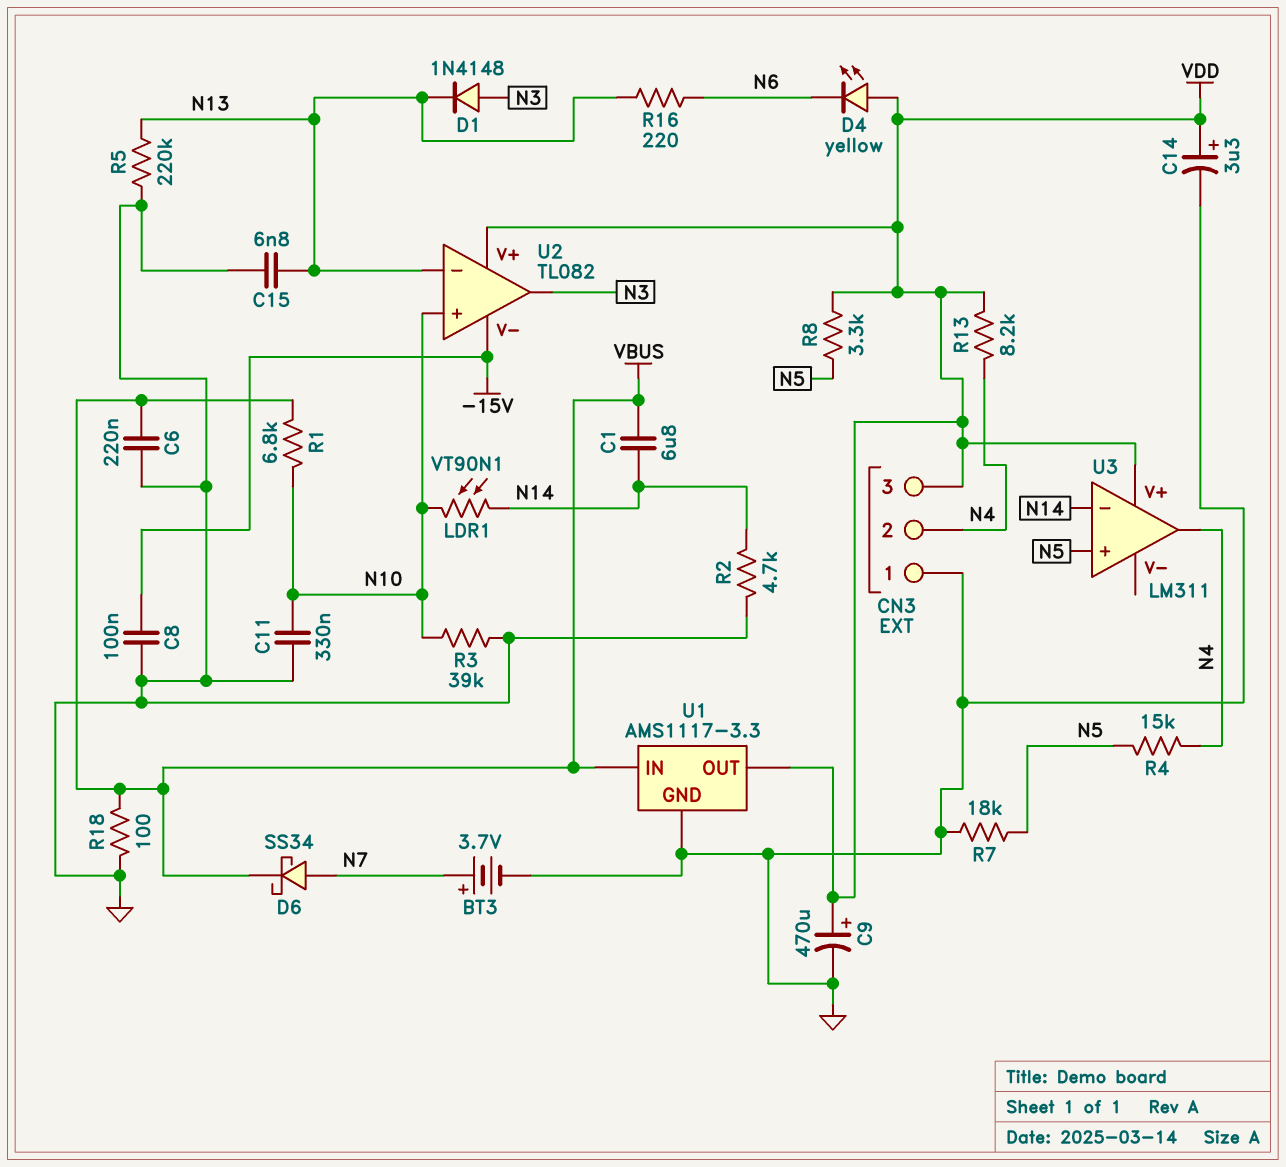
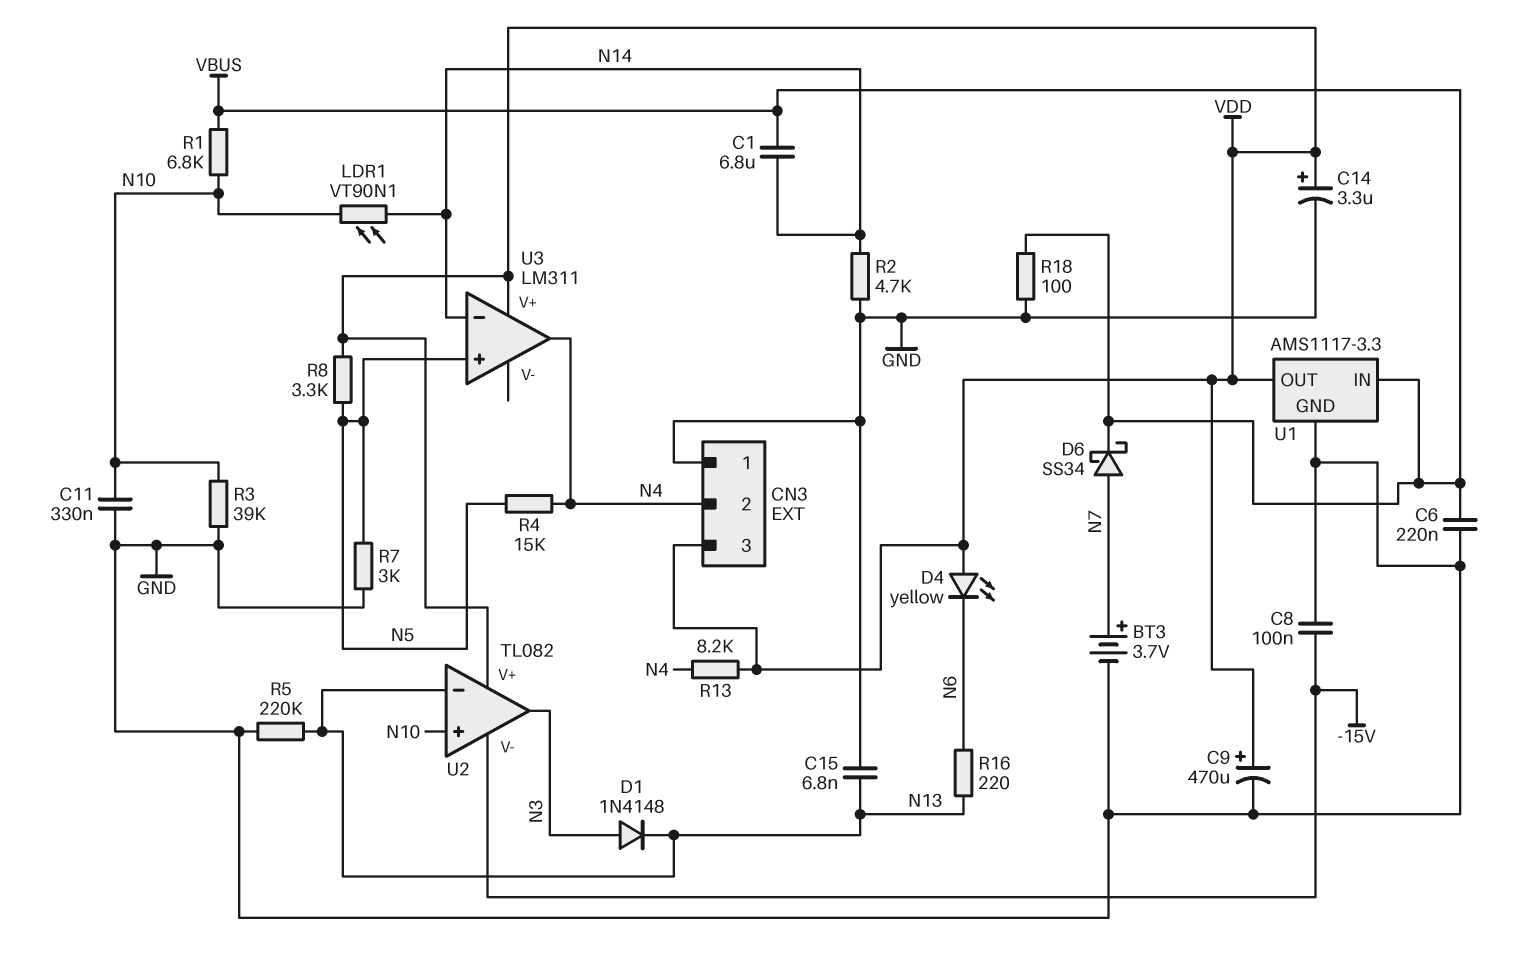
R7: 18k (GND, N5) -> 3k (GND, N5)

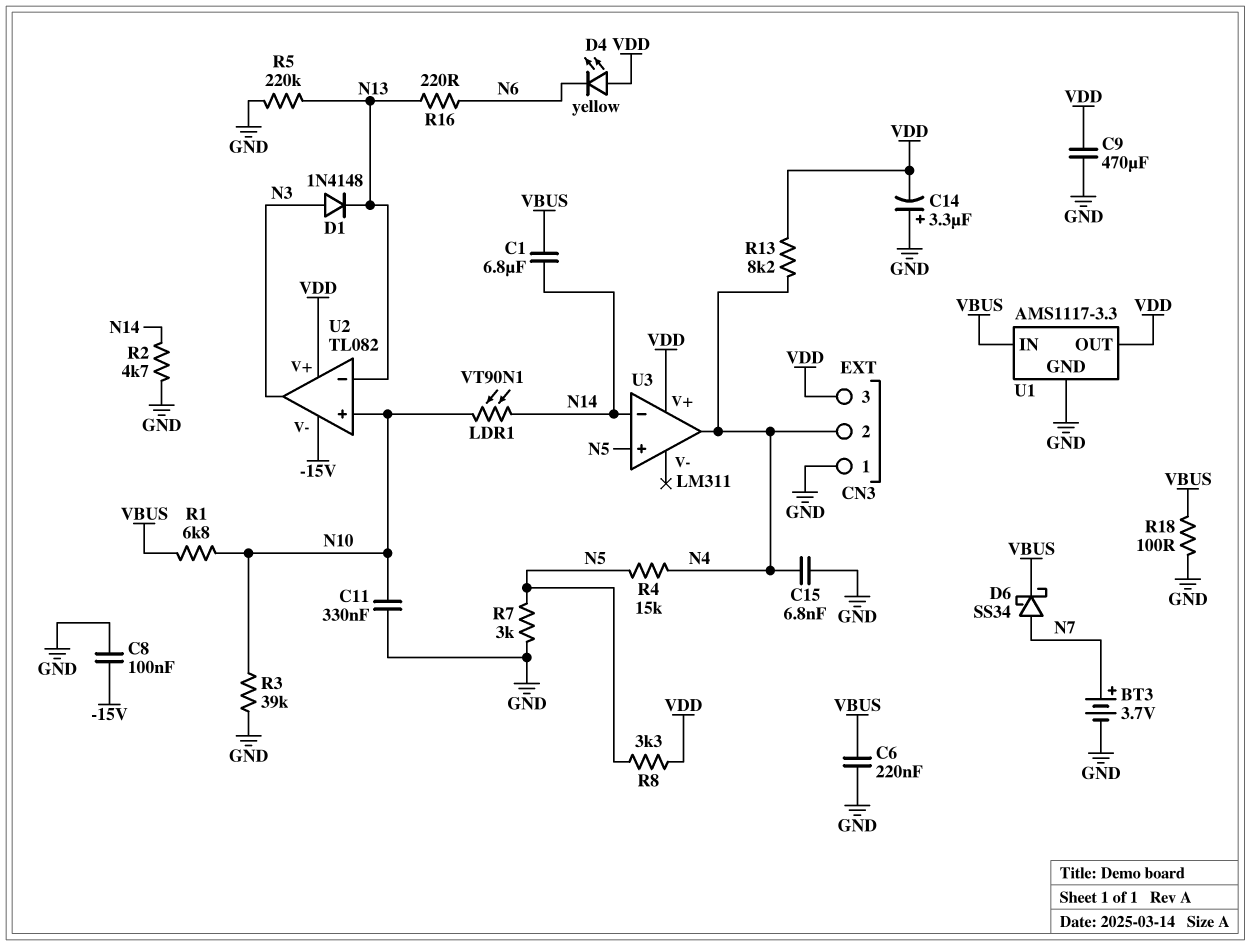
C9: 470uF (plus VDD, minus GND) -> 470uF (GND, VDD)
C14: 3.3uF (plus VDD, minus GND) -> 3.3uF (plus GND, minus VDD)
C15: 6.8nF (GND, N13) -> 6.8nF (GND, N4)

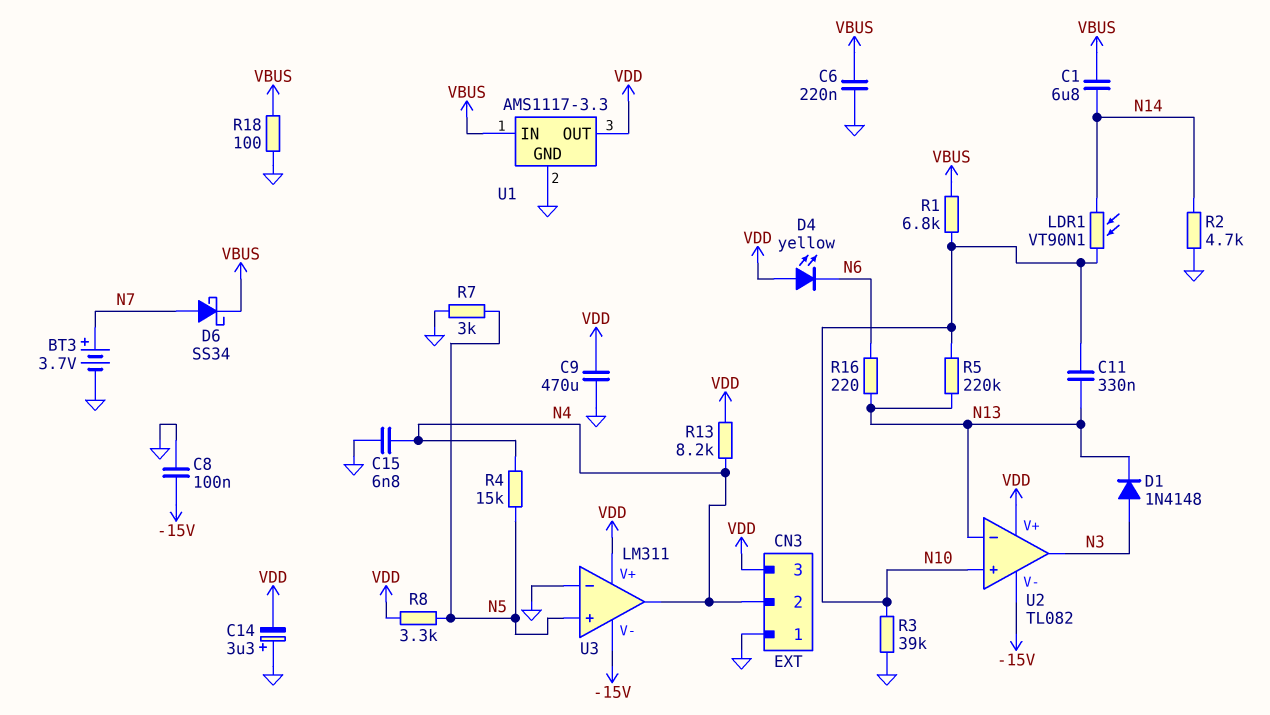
C11: 330nF (GND, N10) -> 330nF (N10, N13)
R5: 220k (GND, N13) -> 220k (N10, N13)
U3 pin V-: none -> -15V
U3 pin in-: N14 -> GND

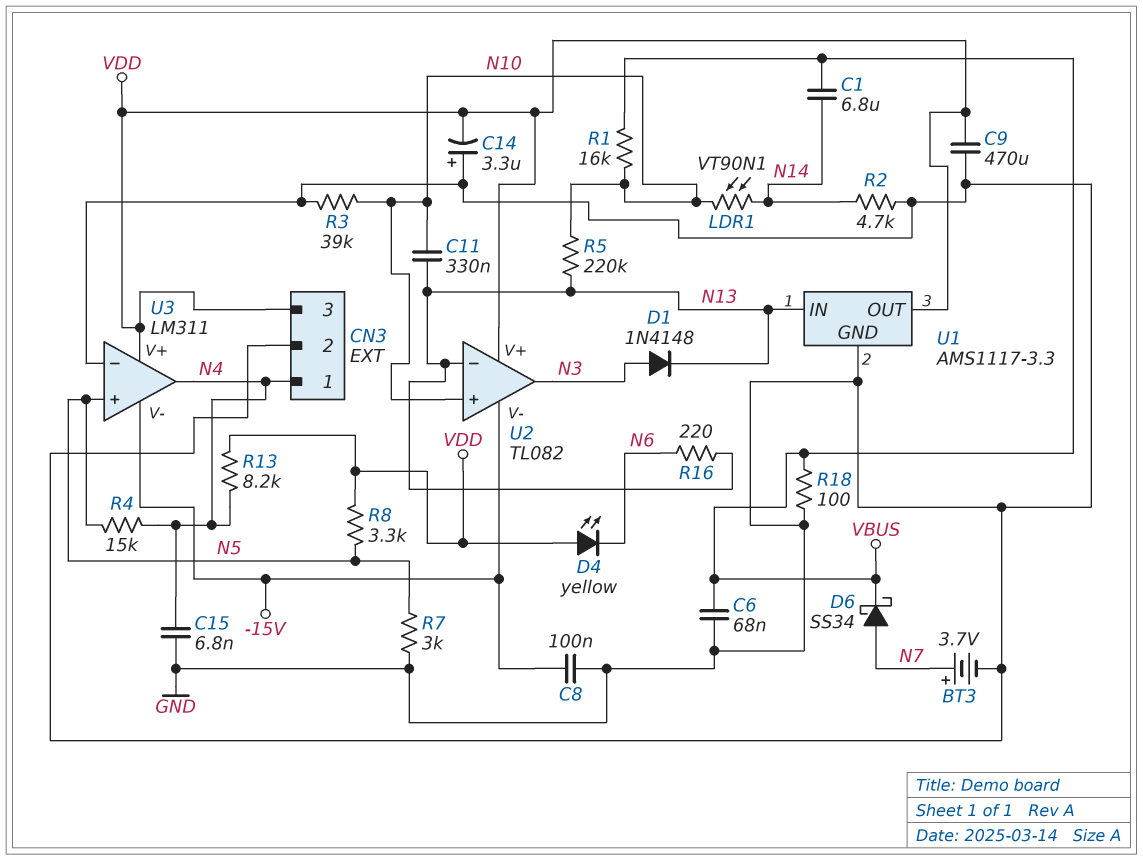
C6: 220nF (GND, VBUS) -> 68nF (GND, VBUS)
CN3 pin 1: GND -> N4
CN3 pin 2: N4 -> GND
R1: 6.8k (N10, VBUS) -> 16k (N10, VBUS)
U1 pin IN: VBUS -> N13

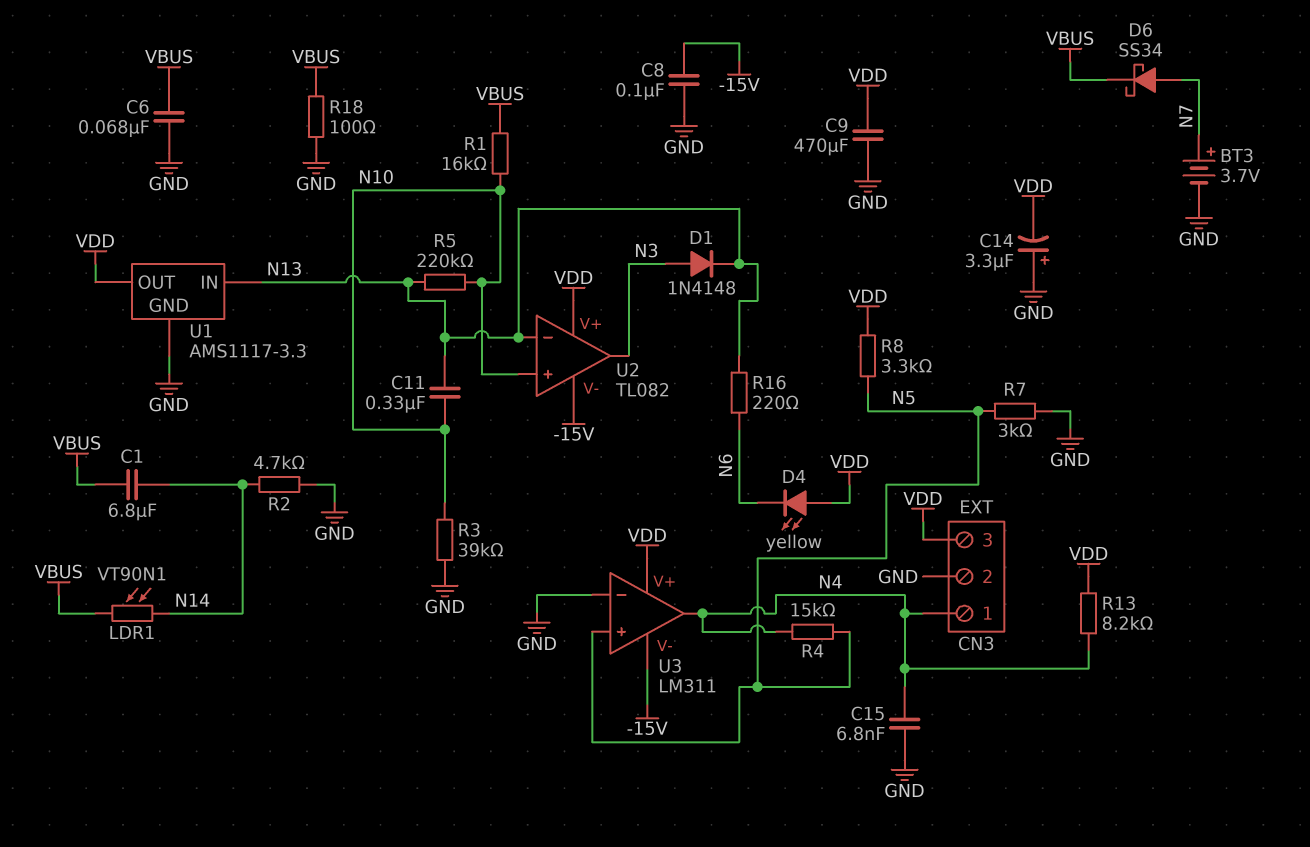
LDR1: VT90N1 (N10, N14) -> VT90N1 (N14, VBUS)

